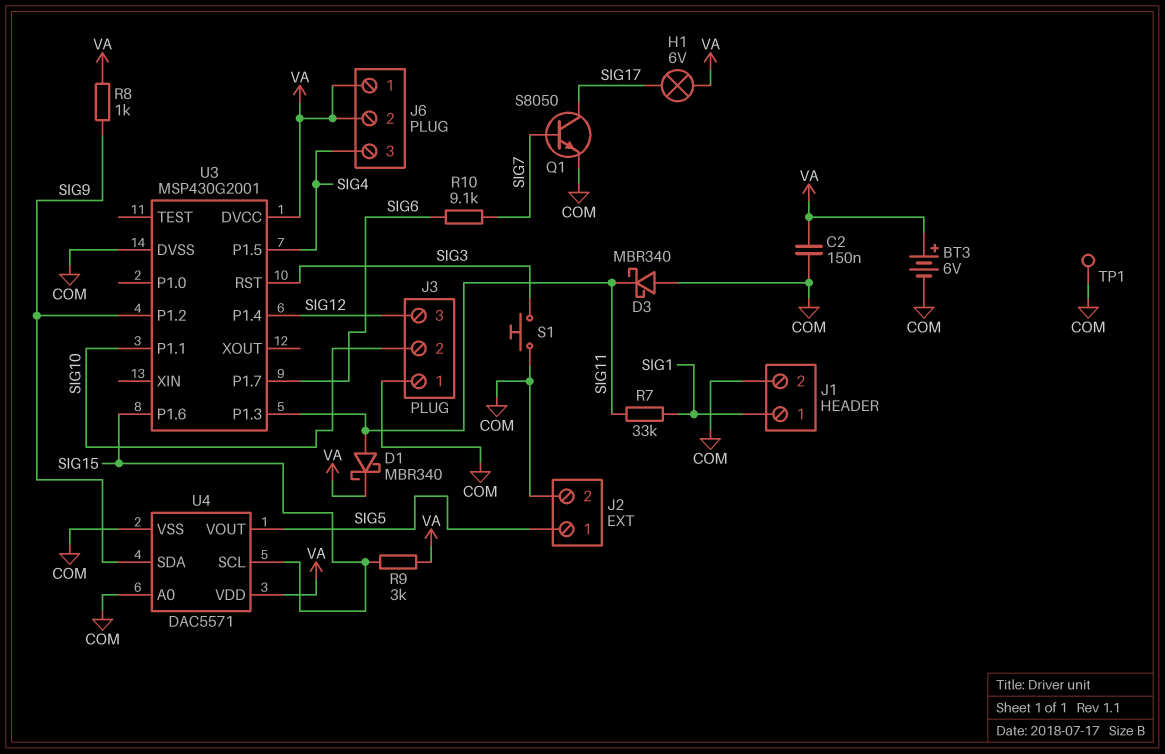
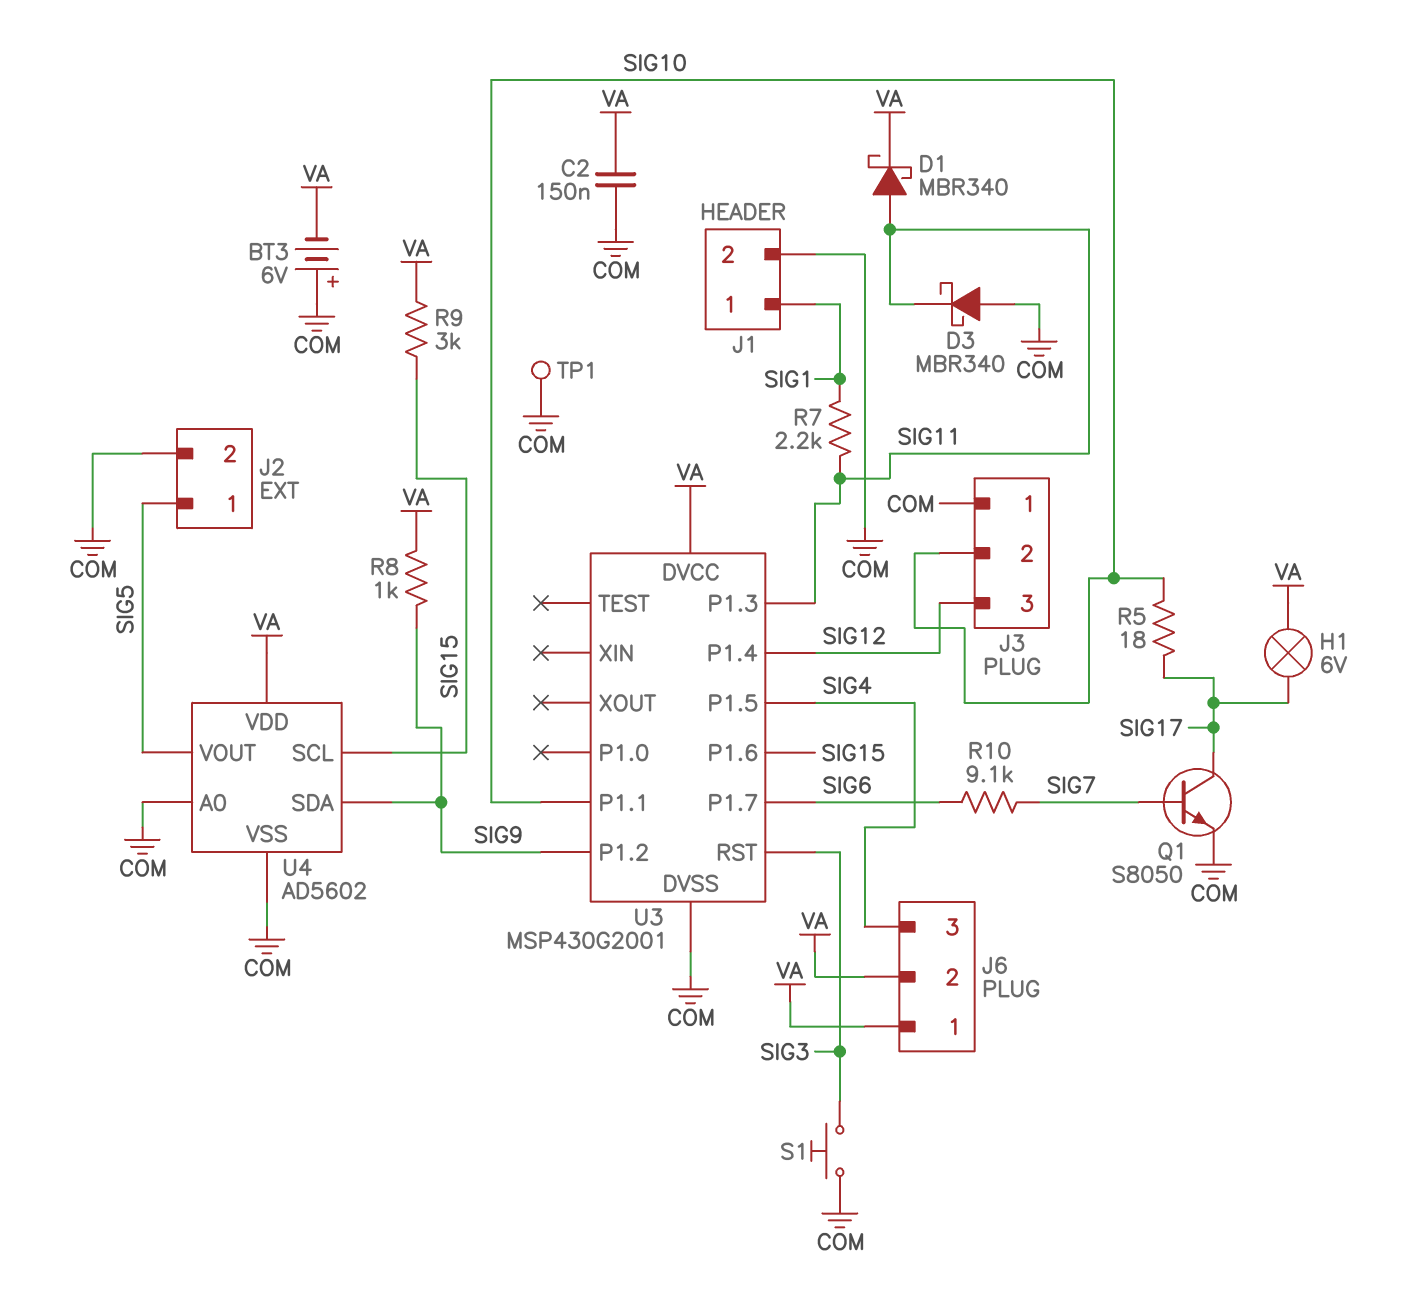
BT3: 6V (plus VA, minus COM) -> 6V (plus COM, minus VA)
R5: none -> 18 (SIG10, SIG17)
R7: 33k (SIG1, SIG11) -> 2.2k (SIG1, SIG11)
U4: DAC5571 -> AD5602

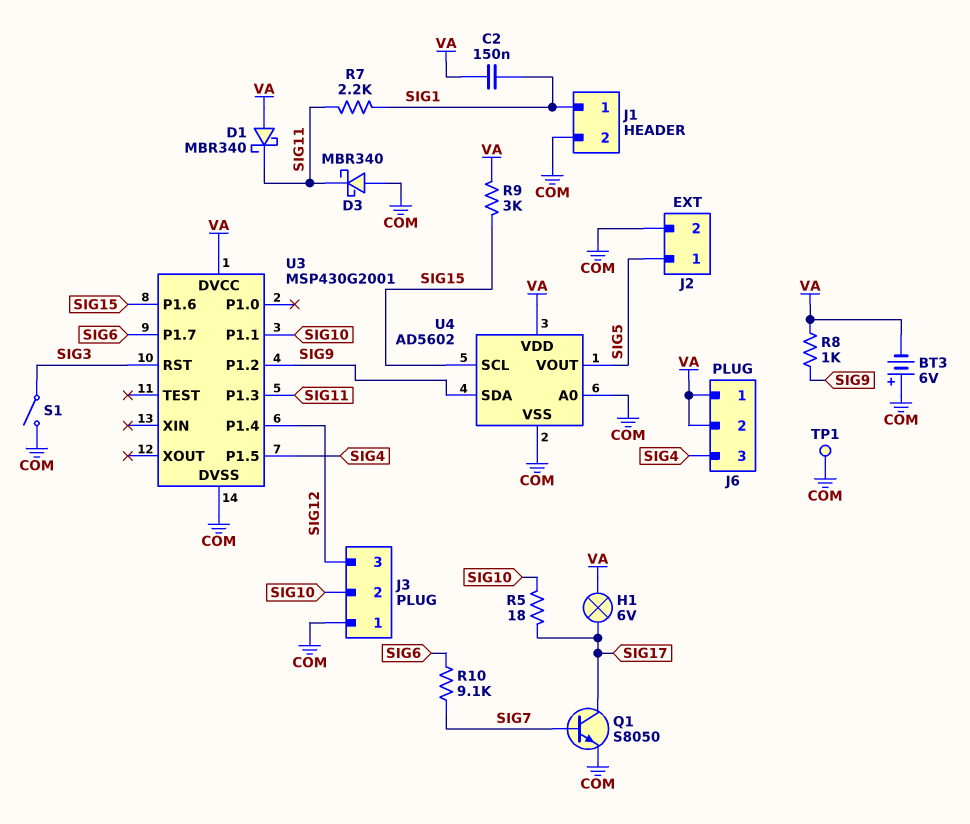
C2: 150nF (COM, VA) -> 150nF (SIG1, VA)
D1: schottky MBR340 (A SIG11, K VA) -> schottky MBR340 (A VA, K SIG11)
S1: button (COM, SIG3) -> switch (COM, SIG3)

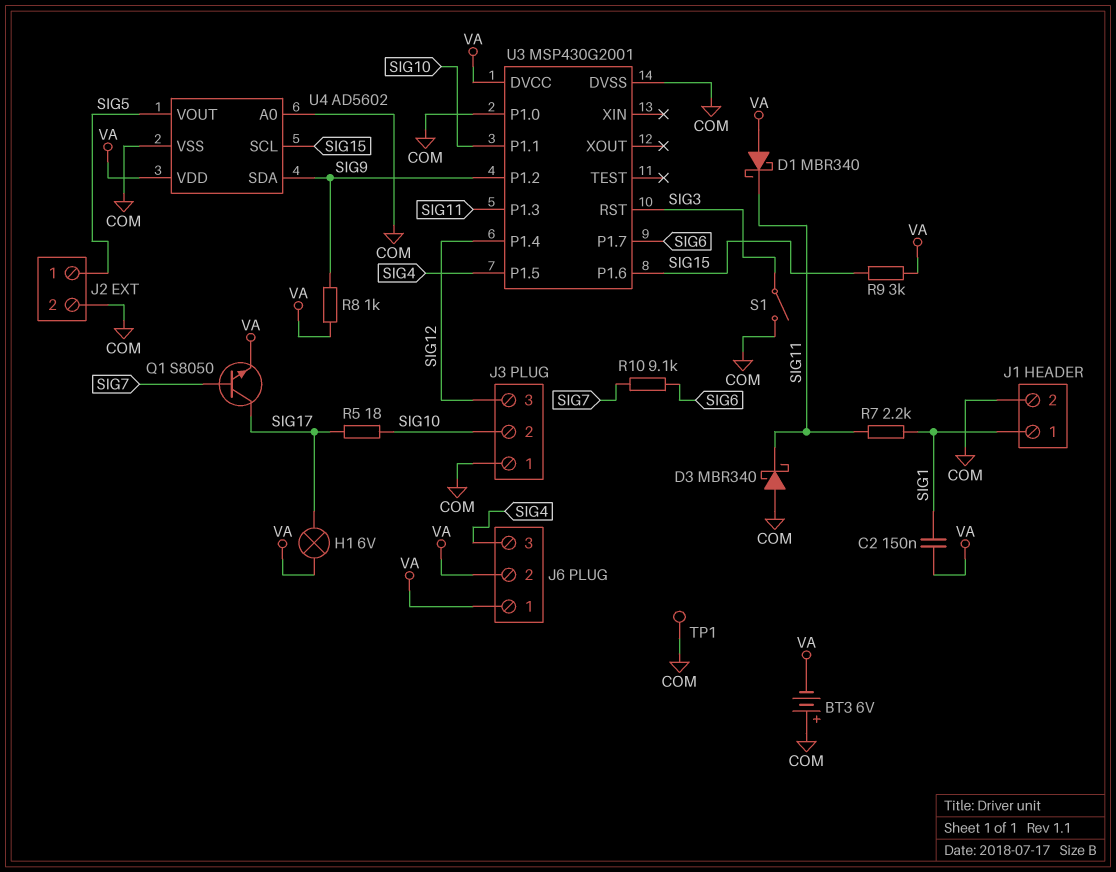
Q1: NPN S8050 (B SIG7, C SIG17, E COM) -> NPN S8050 (B SIG7, C SIG17, E VA)
U3 pin P1.0: none -> COM

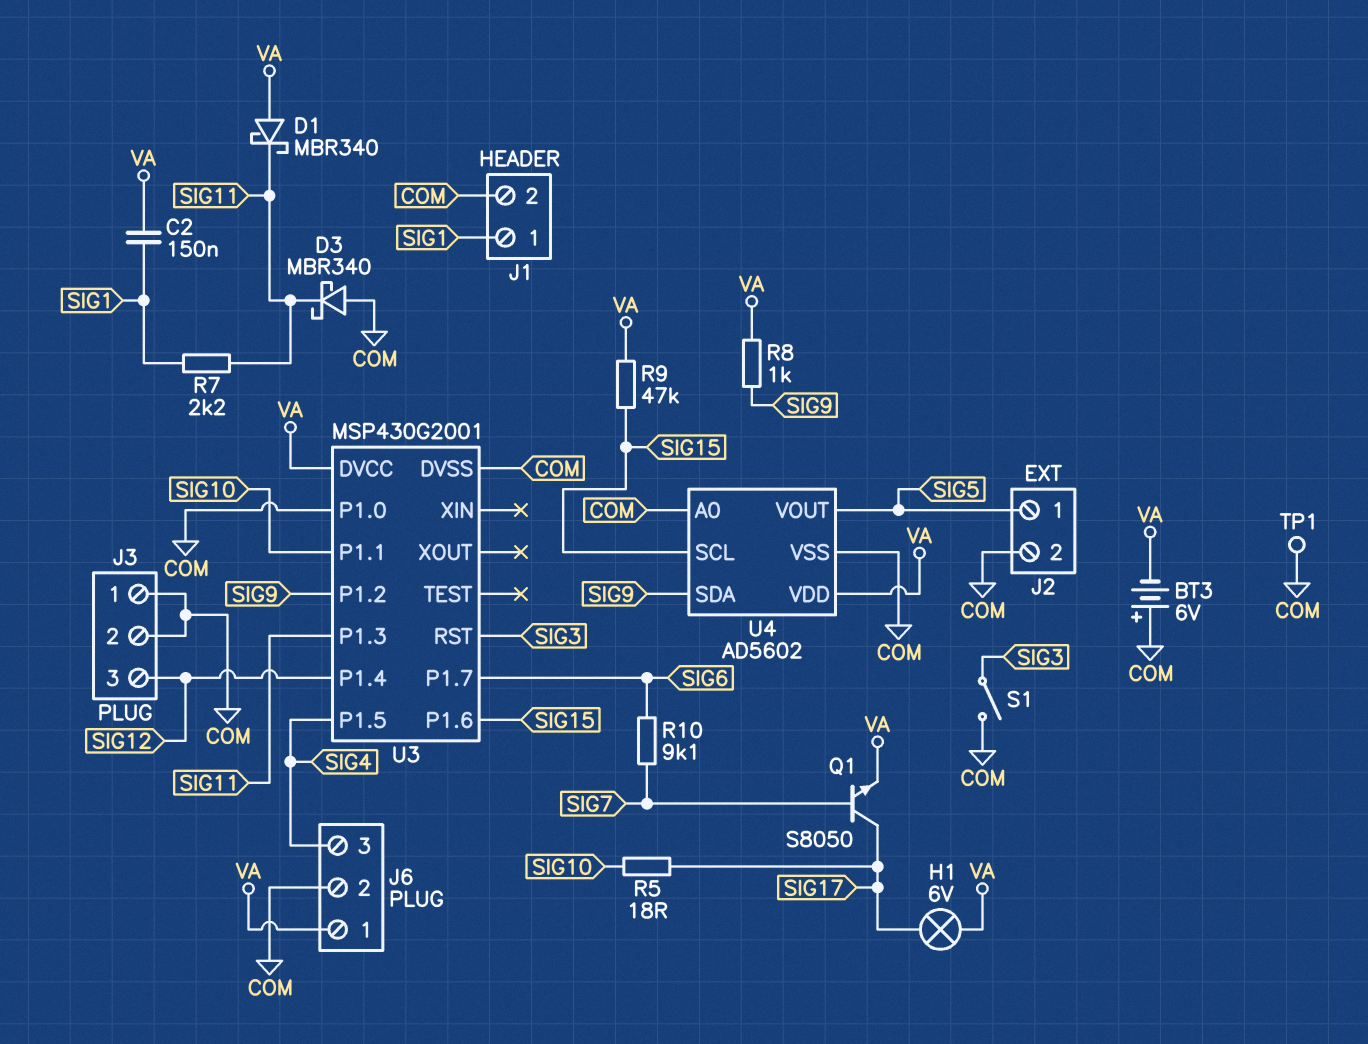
J3 pin 2: SIG10 -> COM
J6 pin 2: VA -> COM
R9: 3k (SIG15, VA) -> 47k (SIG15, VA)

